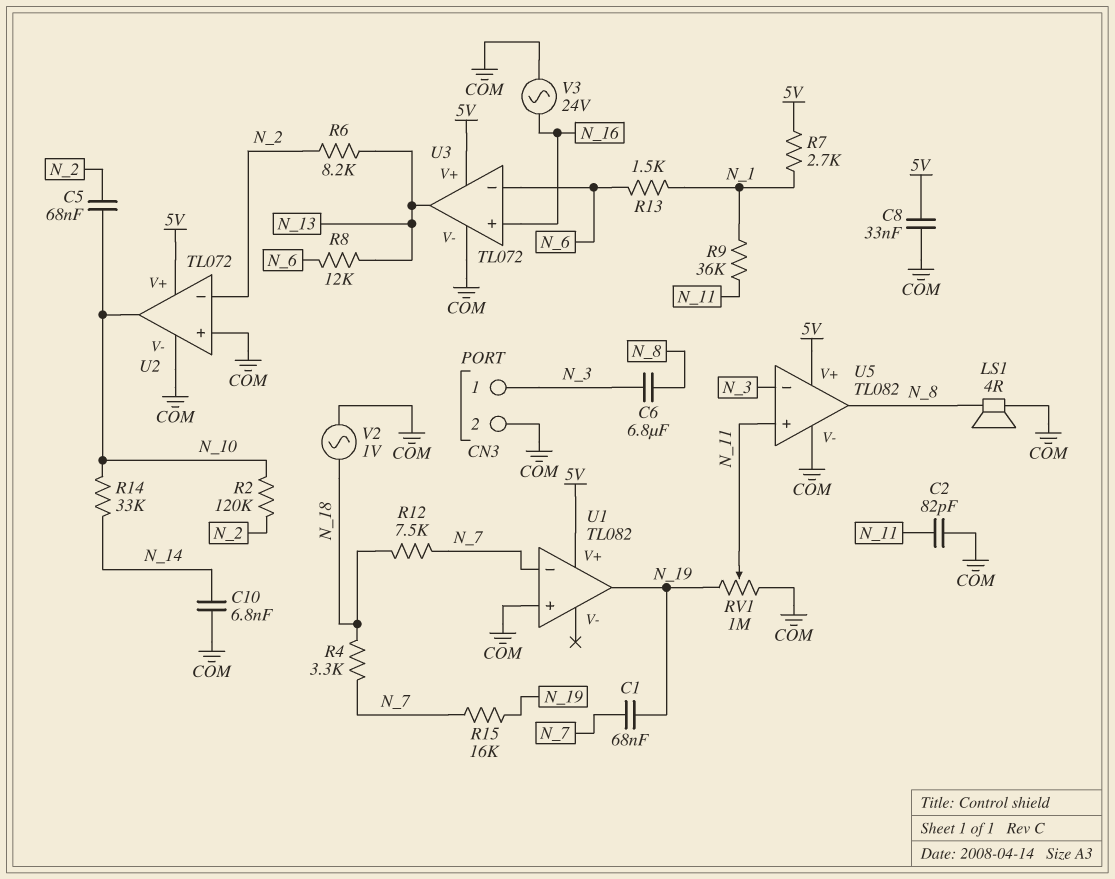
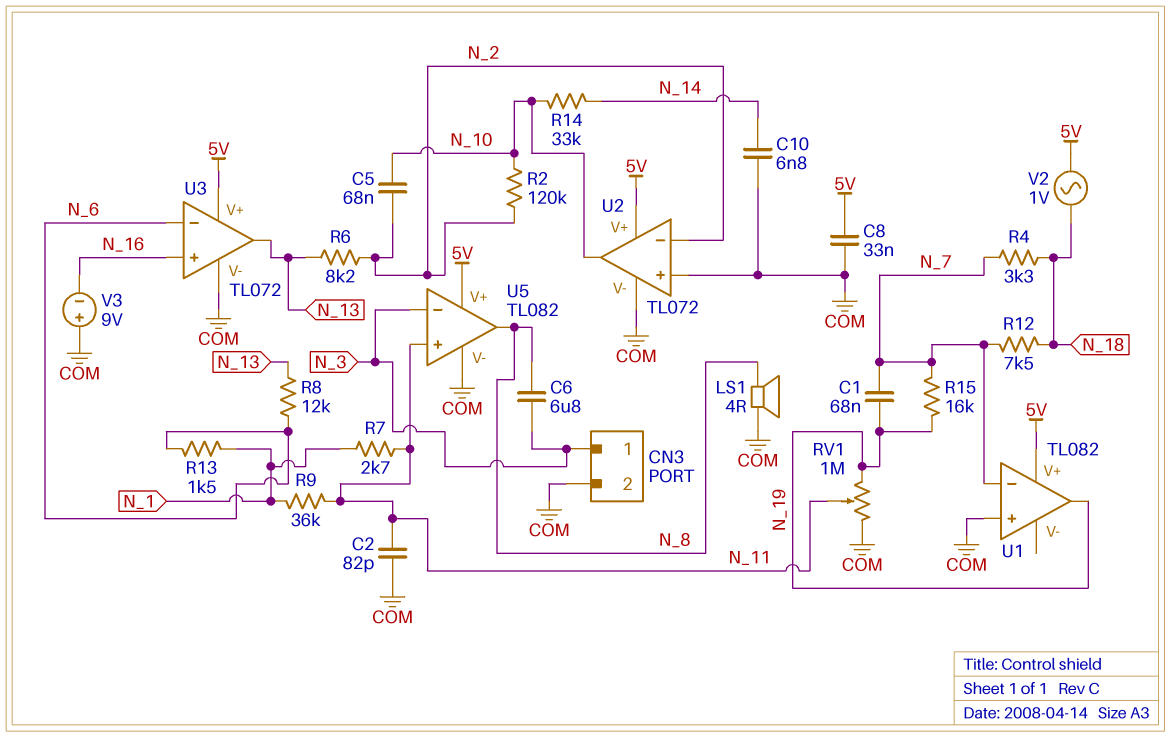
R7: 2.7k (5V, N_1) -> 2.7k (N_1, N_11)
V2: AC 1V (COM, N_18) -> AC 1V (5V, N_18)
V3: AC 24V (COM, N_16) -> 9V (plus COM, minus N_16)

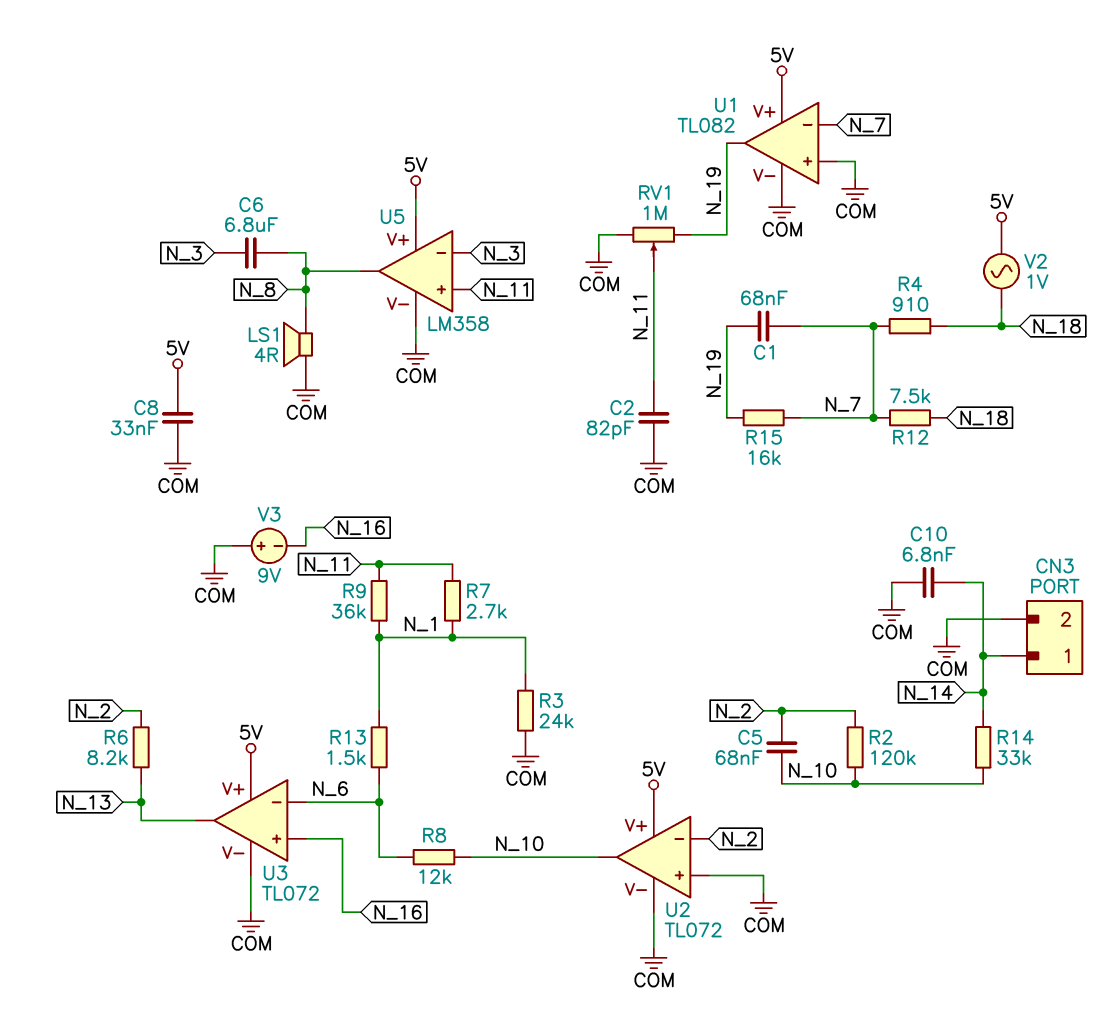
CN3 pin 1: N_3 -> N_14
R3: none -> 24k (COM, N_1)
R4: 3.3k (N_7, N_18) -> 910 (N_7, N_18)
R8: 12k (N_6, N_13) -> 12k (N_6, N_10)
U1 pin V-: none -> COM
U5: TL082 -> LM358

